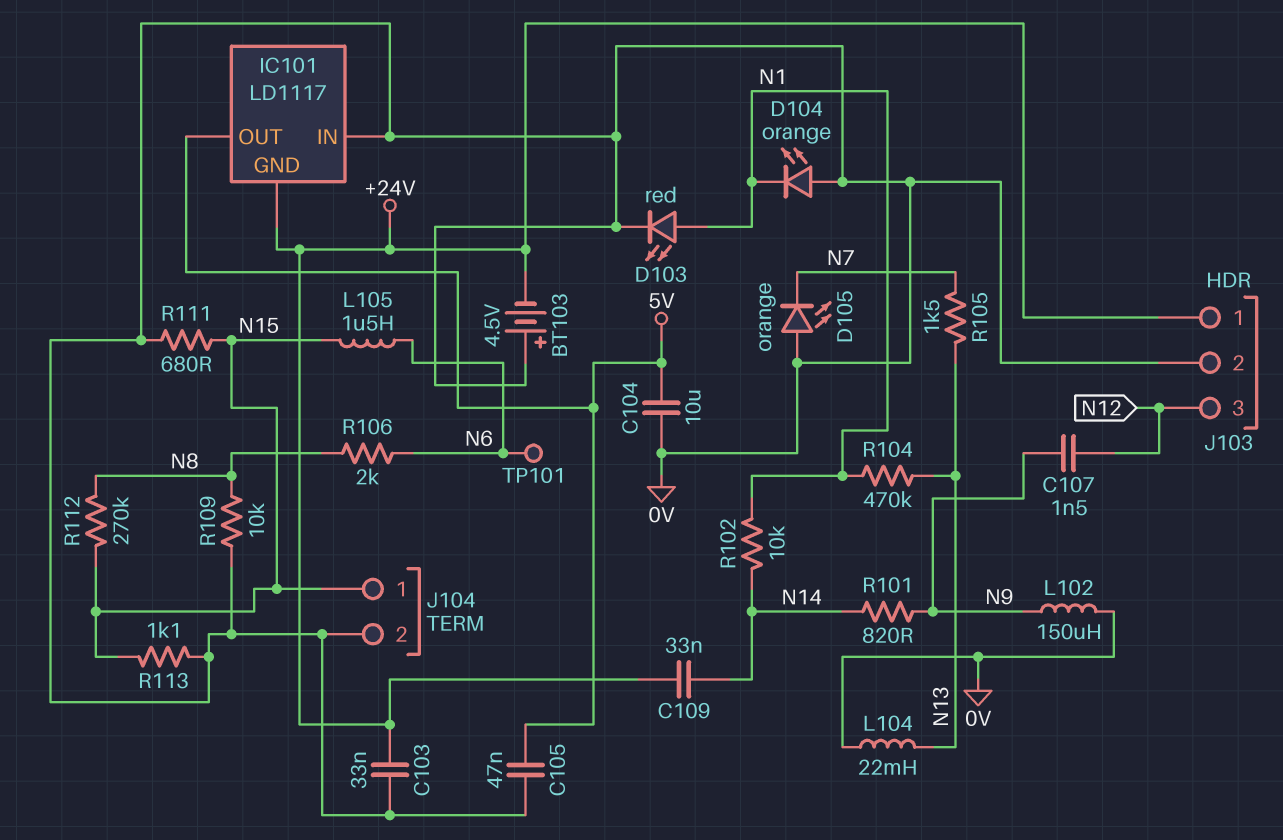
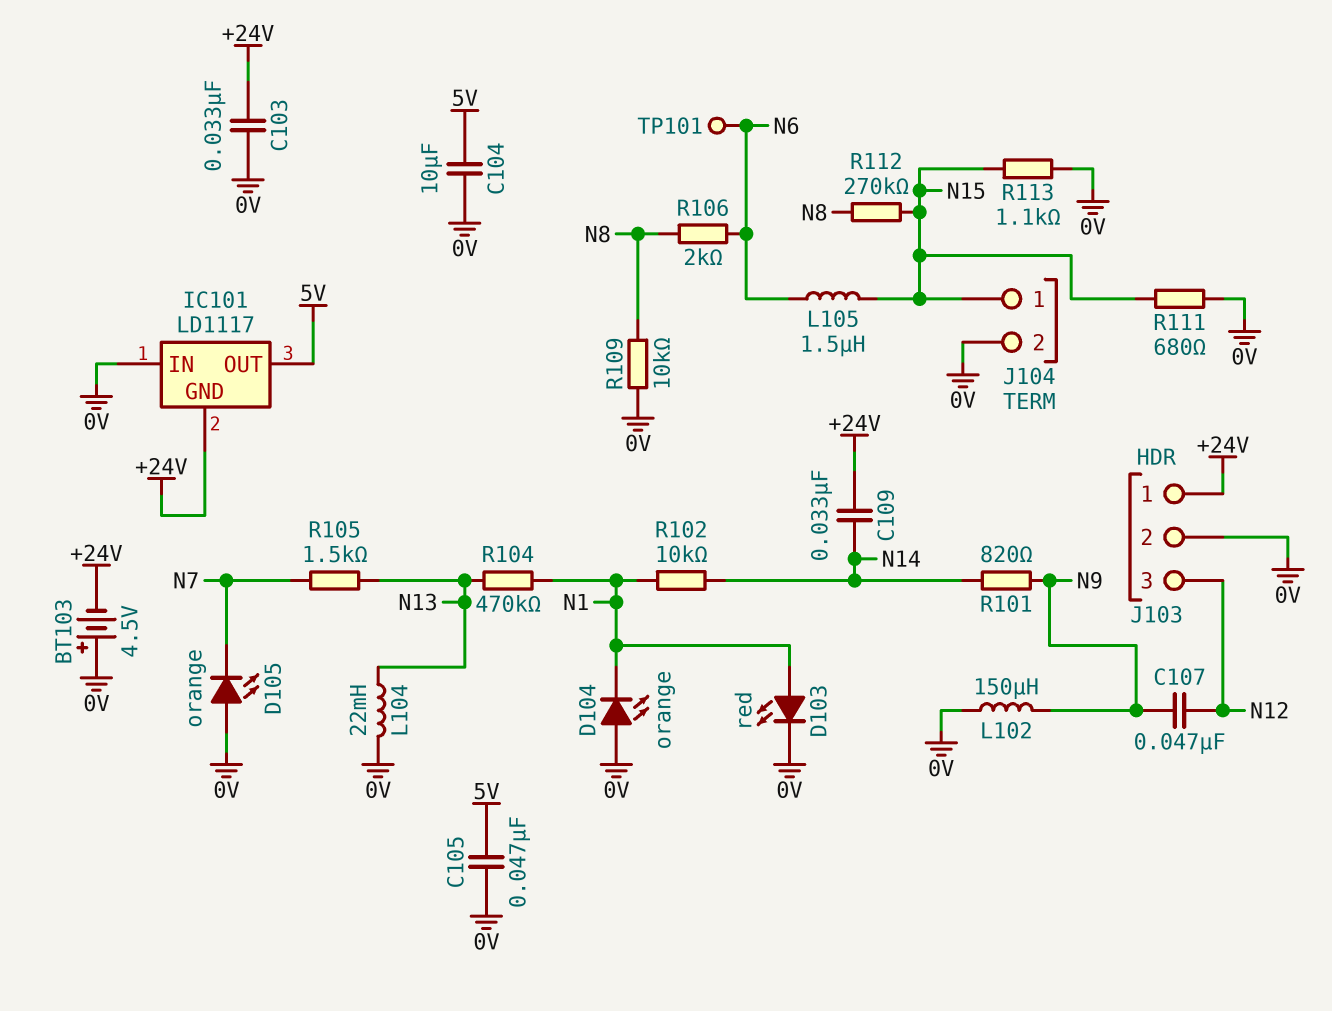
C107: 1.5nF (N9, N12) -> 47nF (N9, N12)

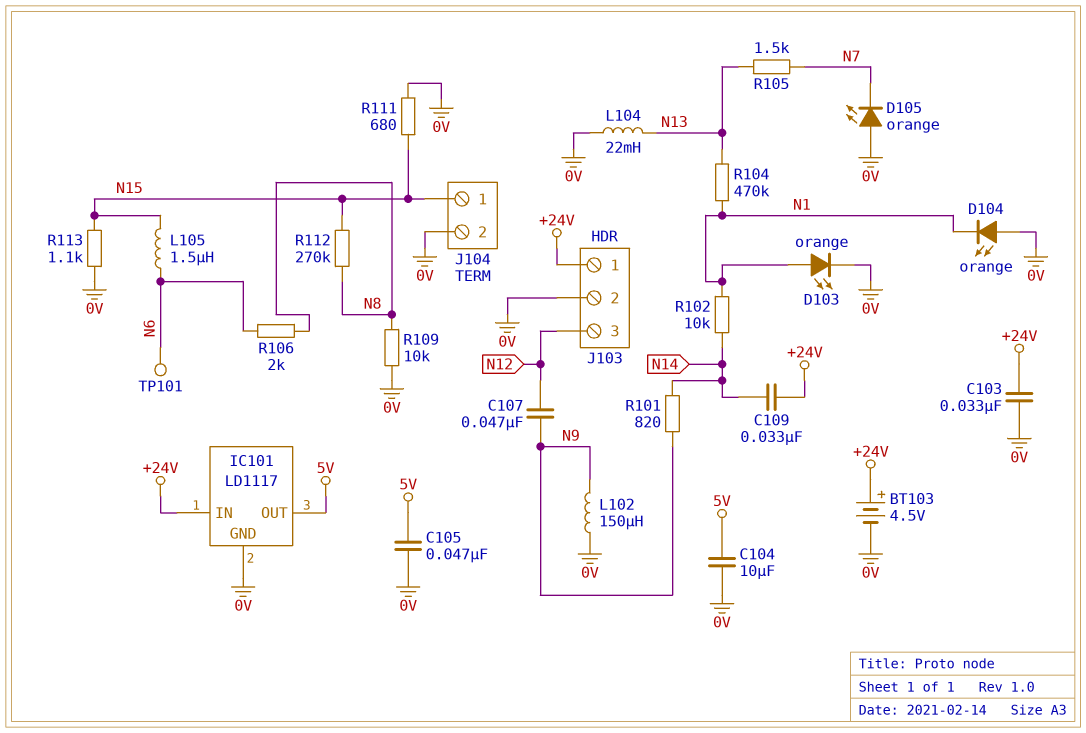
BT103: 4.5V (plus 0V, minus +24V) -> 4.5V (plus +24V, minus 0V)
D103: LED red (A N1, K 0V) -> LED orange (A N1, K 0V)
IC101 pin GND: +24V -> 0V
IC101 pin IN: 0V -> +24V

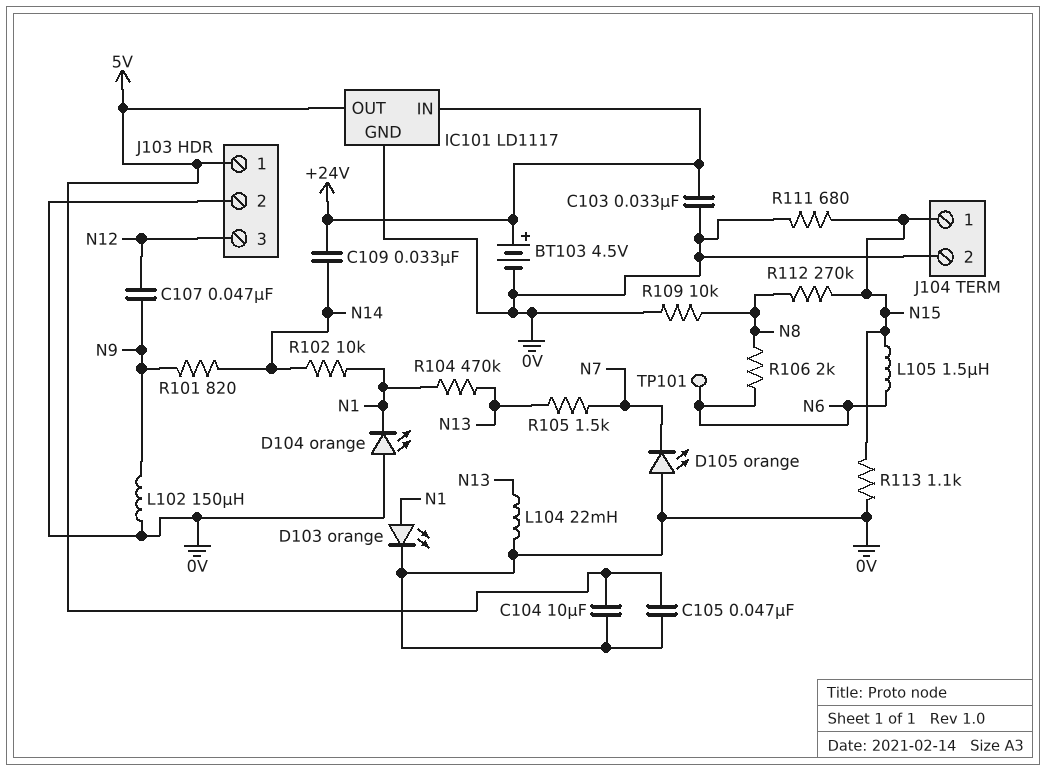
J103 pin 1: +24V -> 5V

